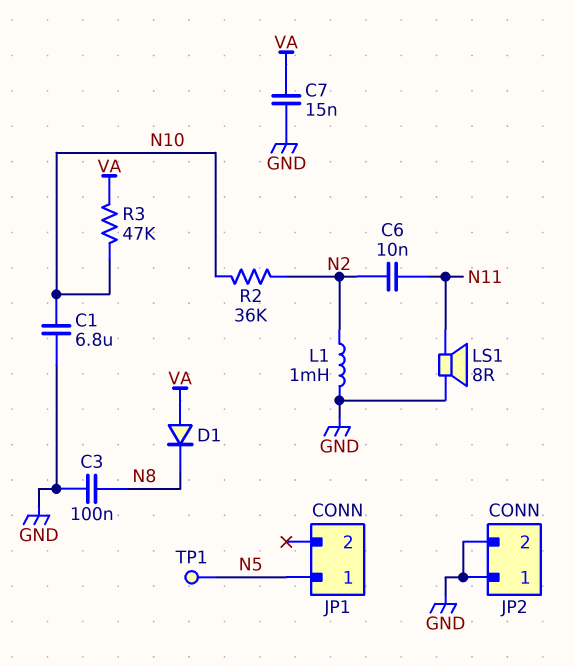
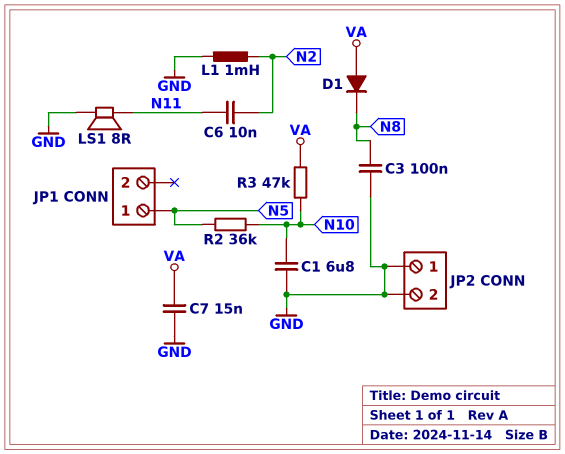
R2: 36k (N2, N10) -> 36k (N5, N10)
TP1: test point (N5) -> none

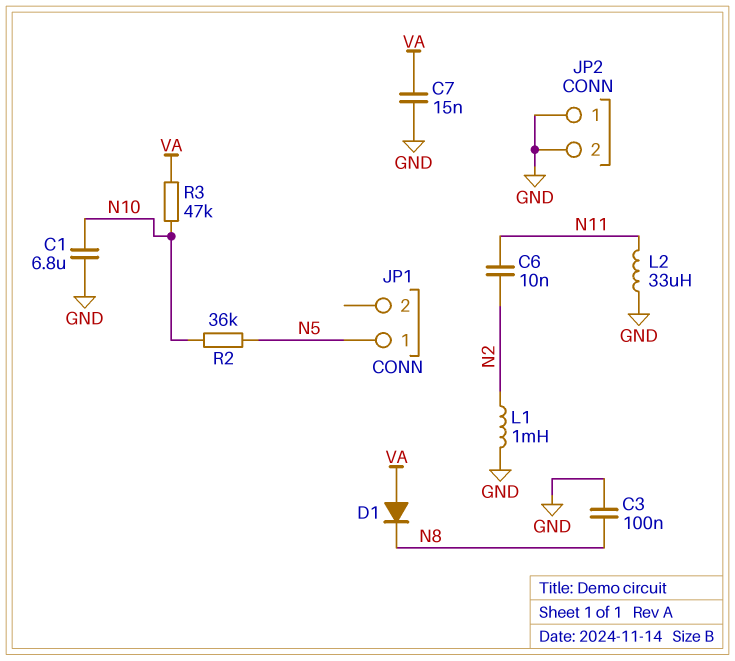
L2: none -> 33uH (GND, N11)
LS1: speaker 8R (GND, N11) -> none

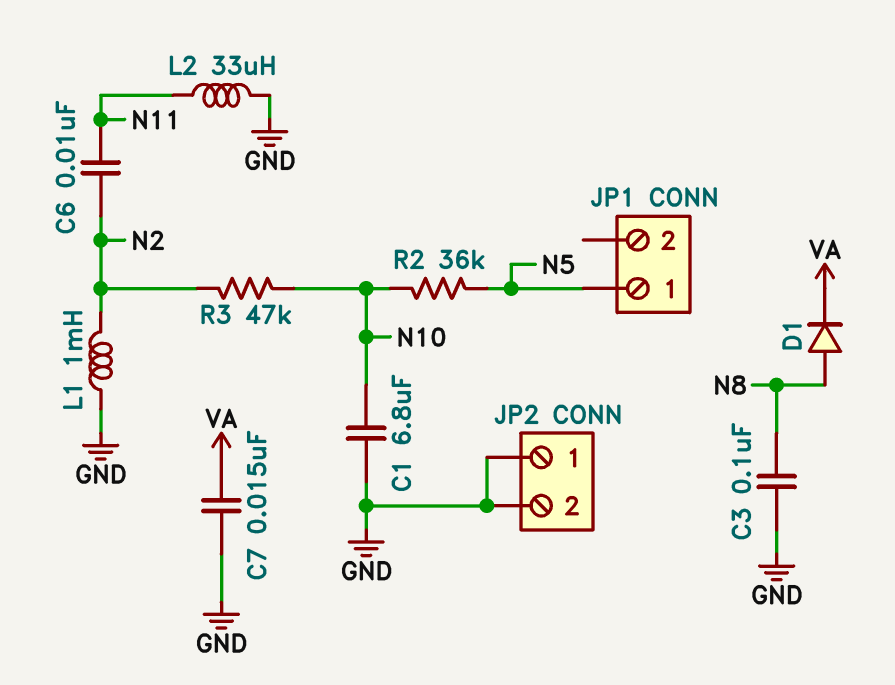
D1: diode (A VA, K N8) -> diode (A N8, K VA)
R3: 47k (N10, VA) -> 47k (N2, N10)

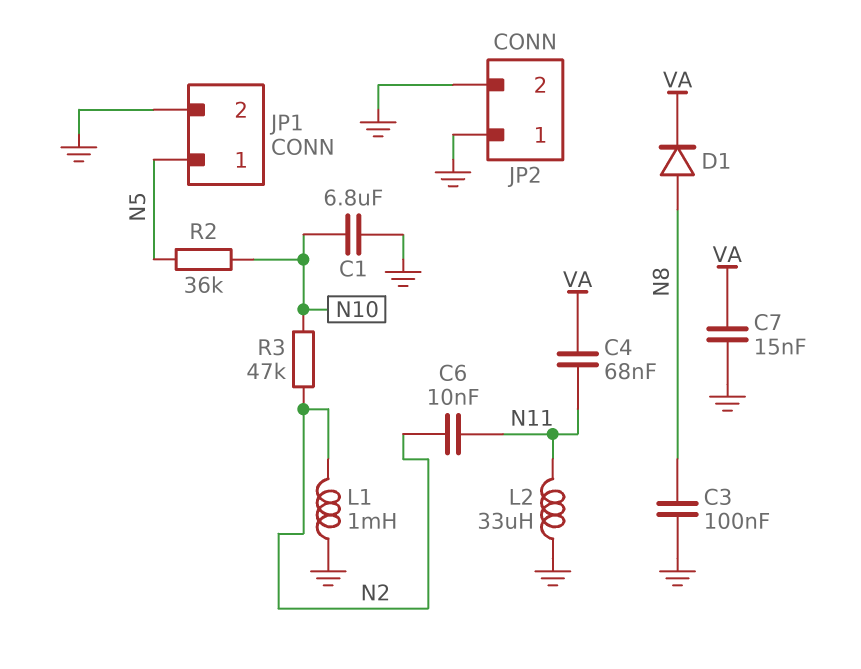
C4: none -> 68nF (N11, VA)
JP1 pin 2: none -> GND

